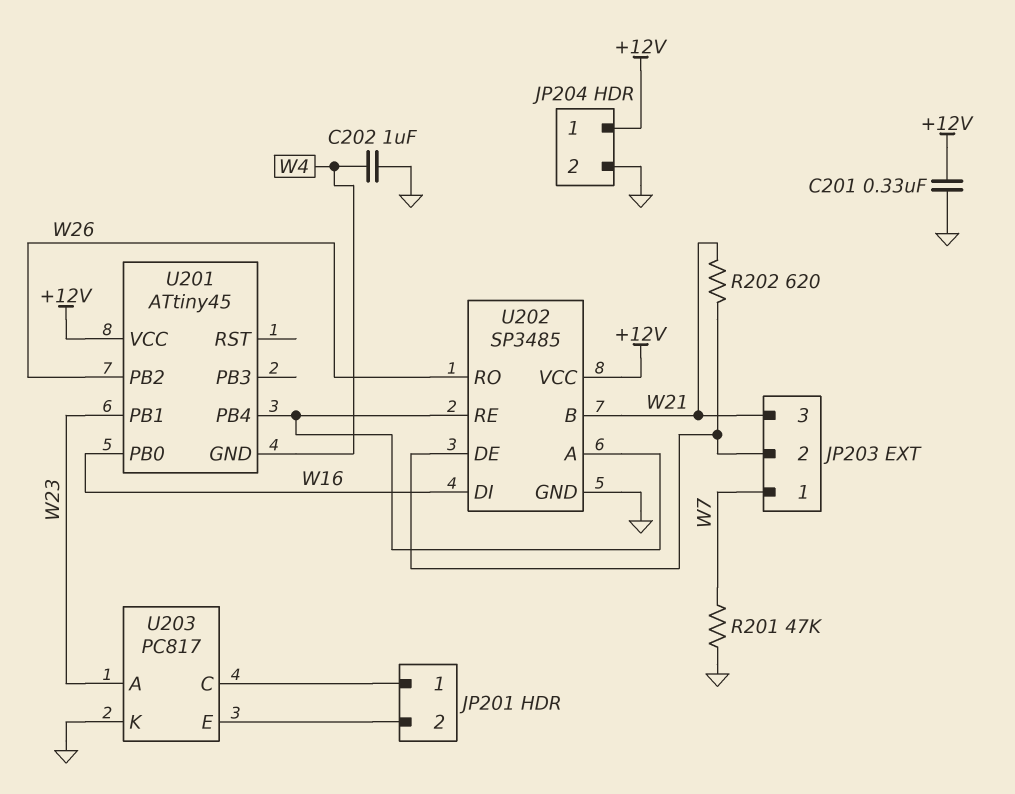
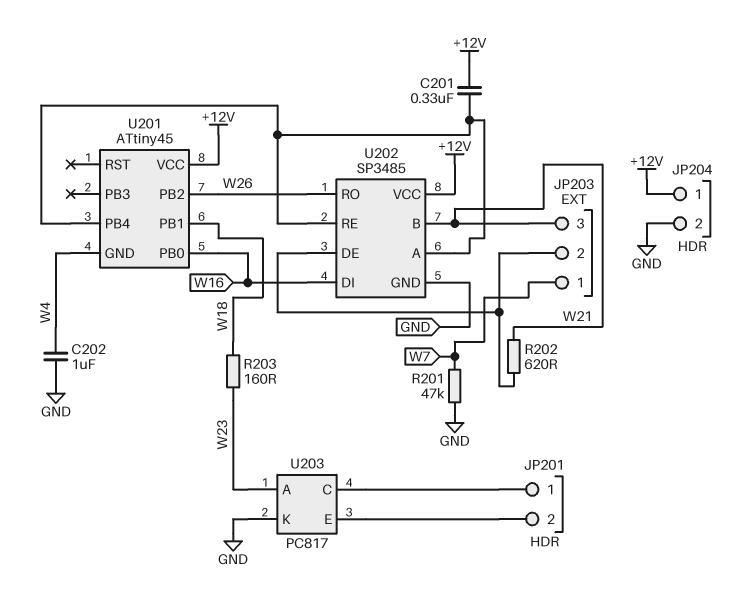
C201: 330nF (+12V, GND) -> 330nF (+12V, U201/PB4)
R203: none -> 160 (W18, W23)
U201 pin PB1: W23 -> W18

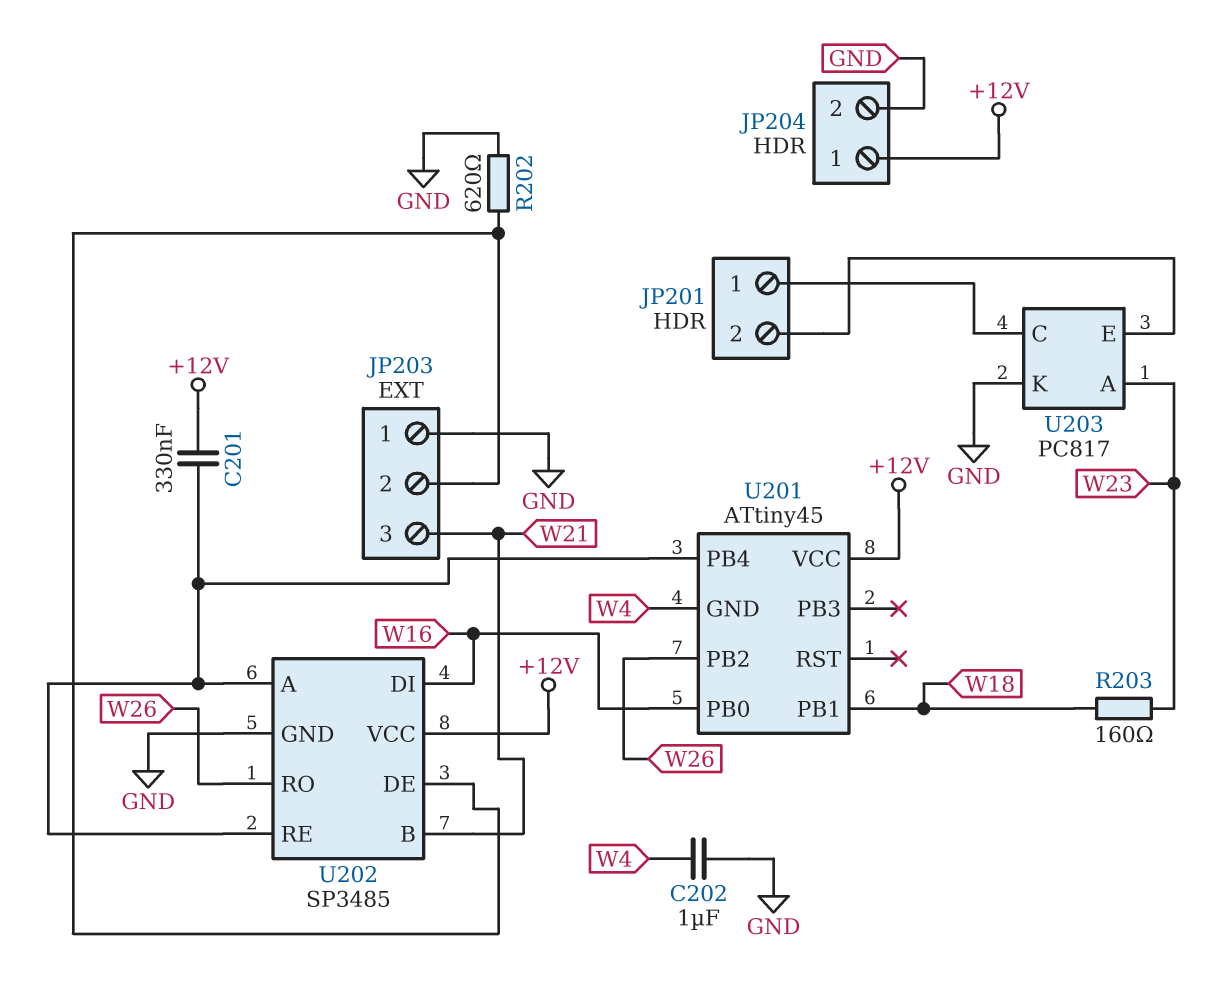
JP203 pin 1: W7 -> GND
R201: 47k (GND, W7) -> none
R202: 620 (JP203/2, W21) -> 620 (GND, JP203/2)

